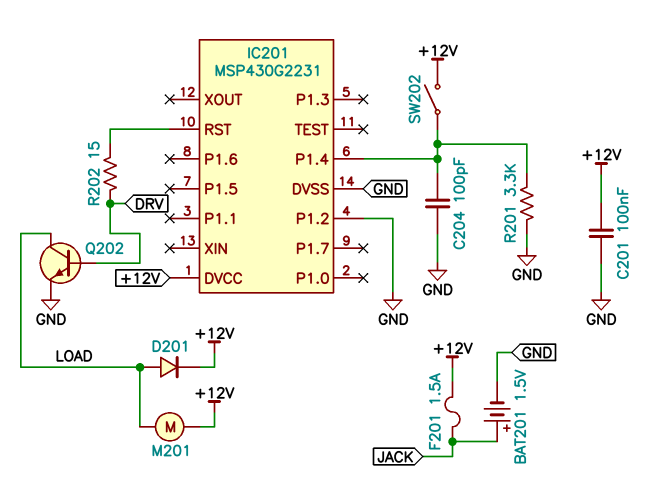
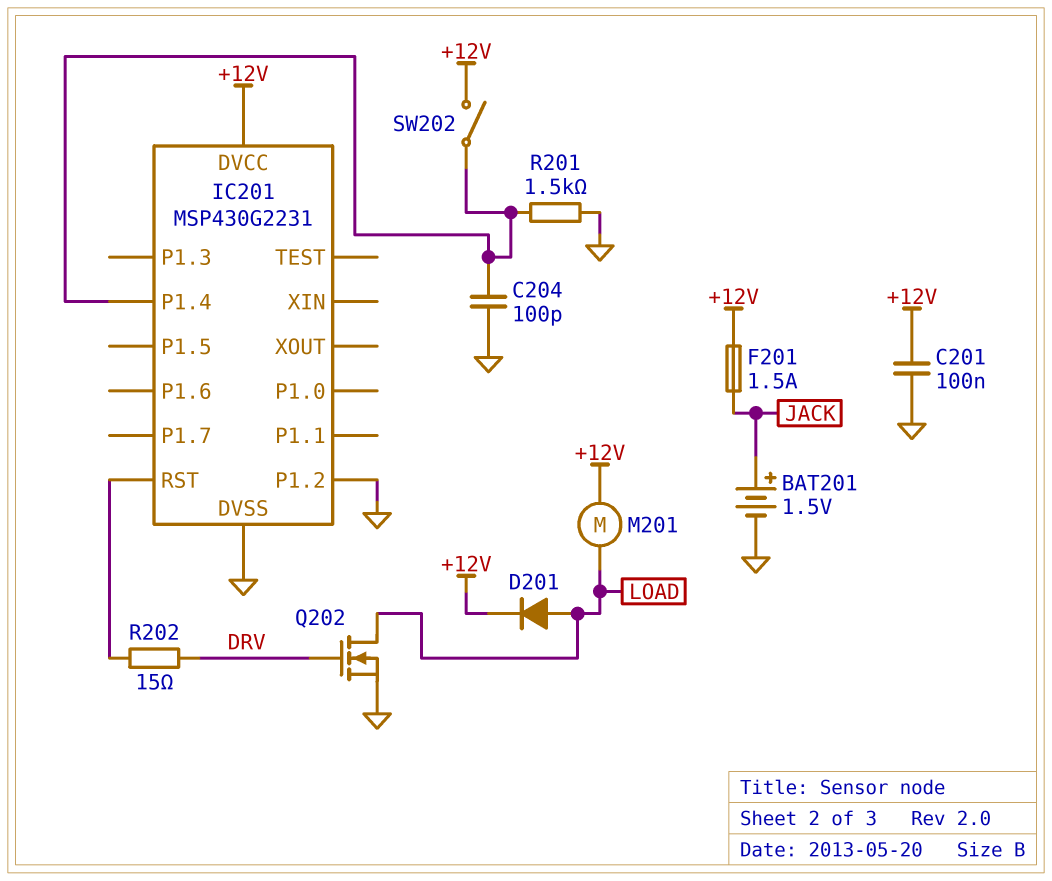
Q202: NPN (B DRV, C LOAD, E GND) -> NMOS (G DRV, D LOAD, S GND)
R201: 3.3k (GND, IC201/P1.4) -> 1.5k (GND, IC201/P1.4)

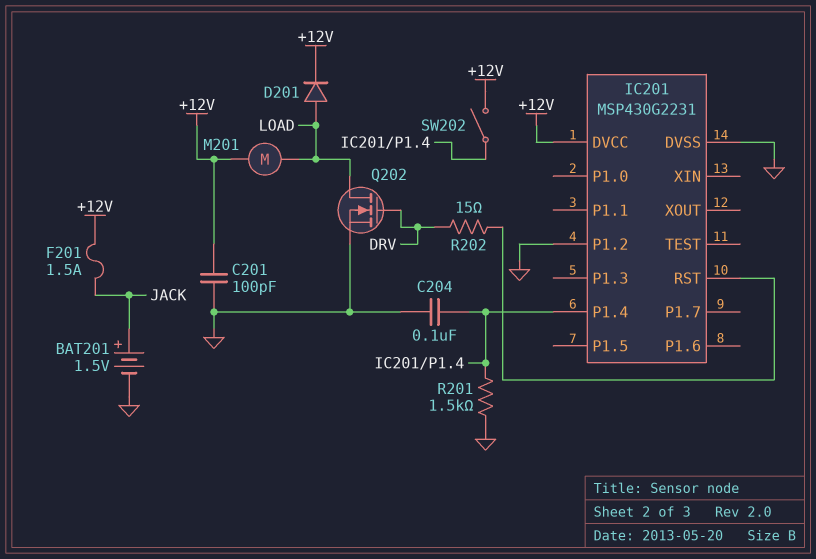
C201: 100nF (+12V, GND) -> 100pF (+12V, GND)
C204: 100pF (GND, IC201/P1.4) -> 100nF (GND, IC201/P1.4)

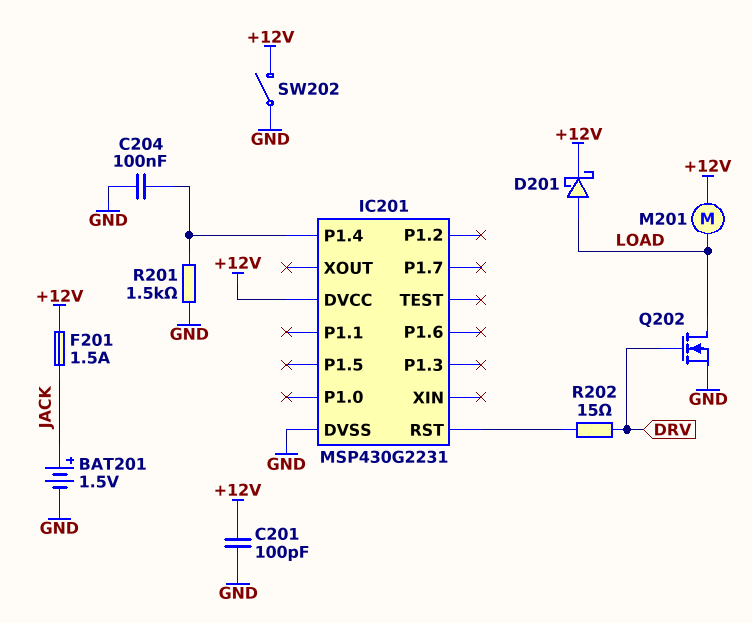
D201: diode (A LOAD, K +12V) -> schottky (A LOAD, K +12V)
IC201 pin P1.2: GND -> none
SW202: switch (+12V, IC201/P1.4) -> switch (+12V, GND)

